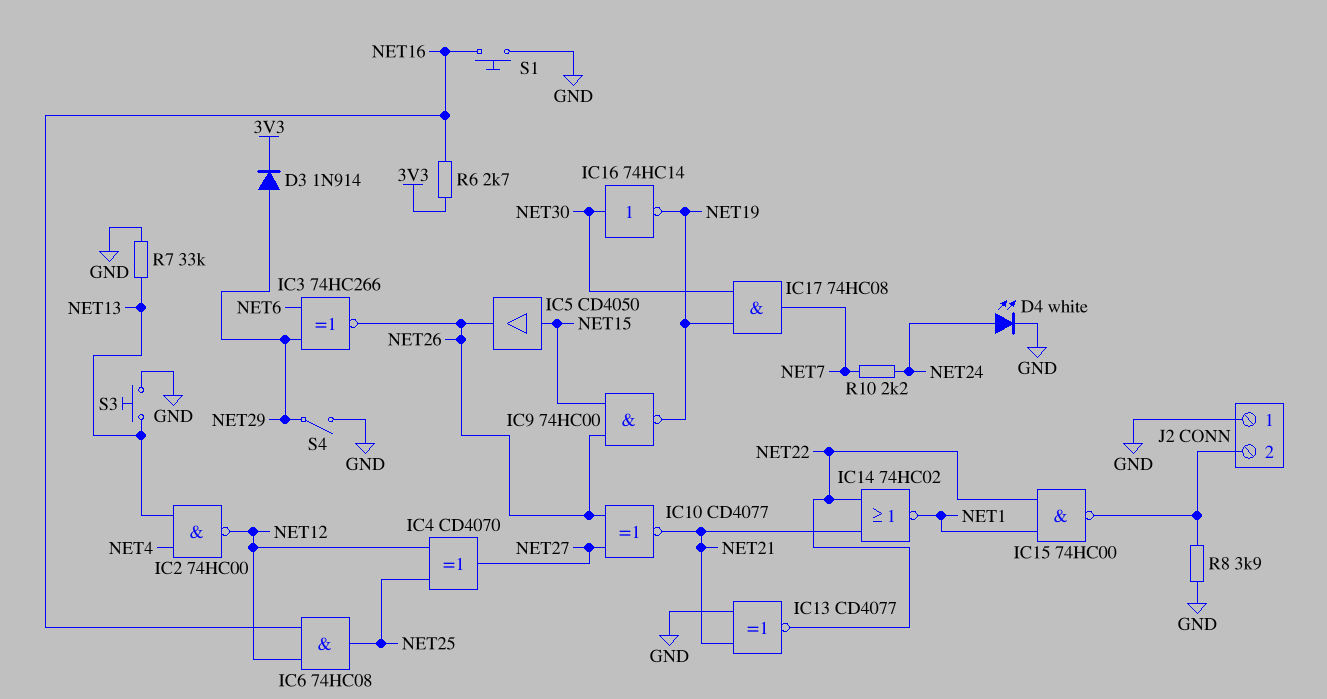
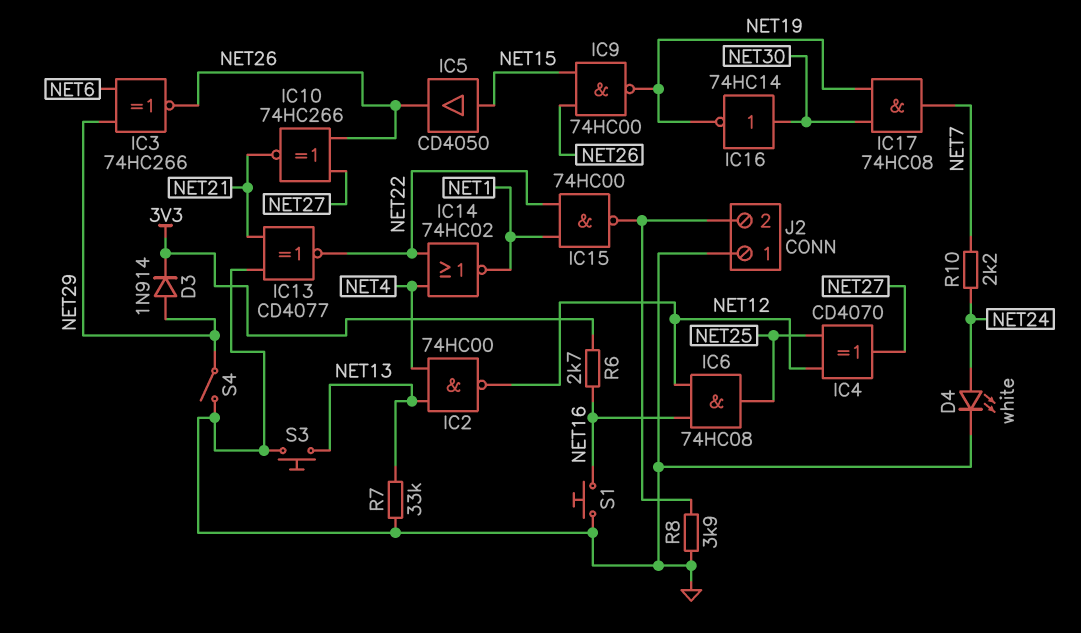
IC10: XNOR CD4077 (in NET26, in NET27, out NET21) -> XNOR 74HC266 (in NET26, in NET27, out NET21)
IC14: NOR 74HC02 (in NET21, in NET22, out NET1) -> NOR 74HC02 (in NET4, in NET22, out NET1)

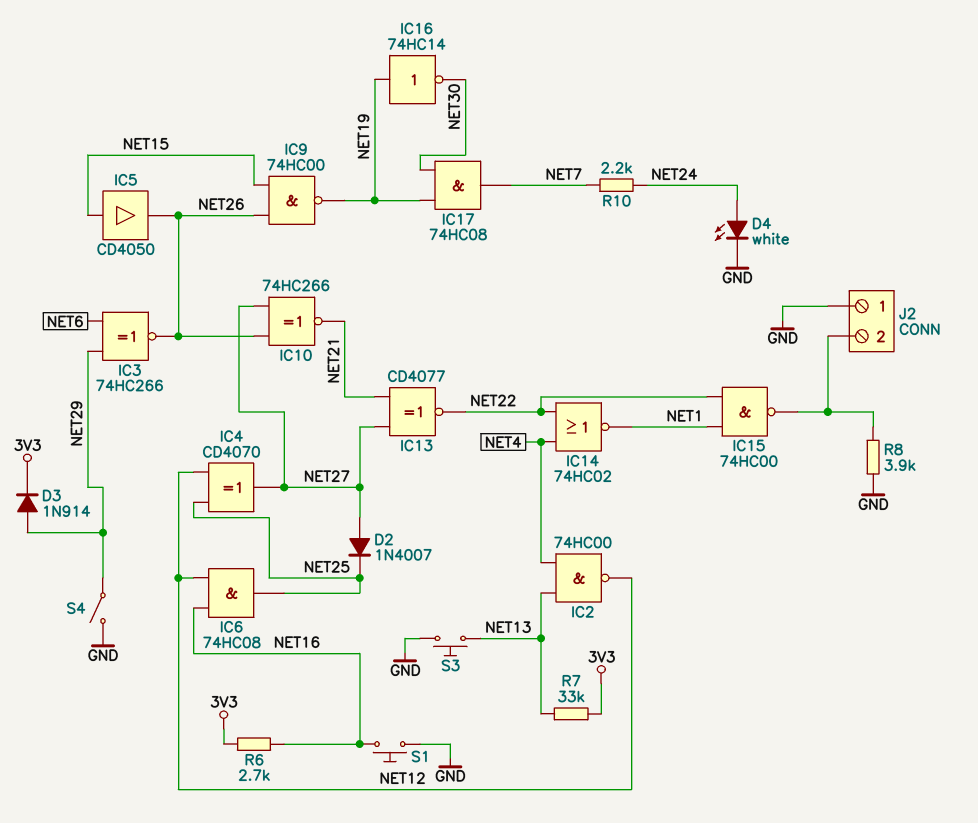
D2: none -> diode 1N4007 (A NET27, K NET25)
IC13: XNOR CD4077 (in GND, in NET21, out NET22) -> XNOR CD4077 (in NET21, in NET27, out NET22)
IC16: NOT 74HC14 (in NET30, out NET19) -> NOT 74HC14 (in NET19, out NET30)
R7: 33k (GND, NET13) -> 33k (3V3, NET13)

